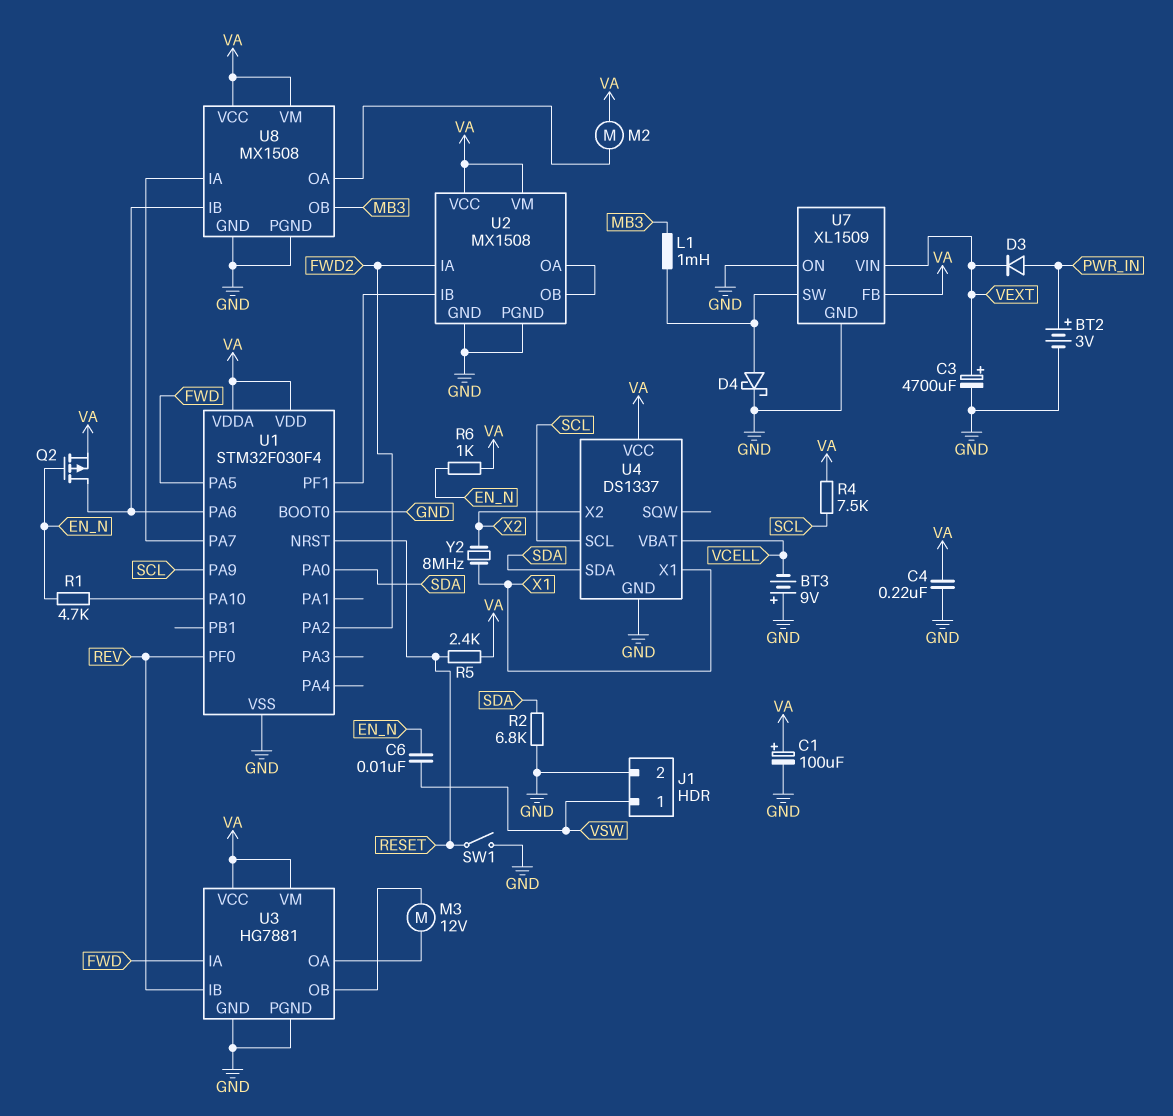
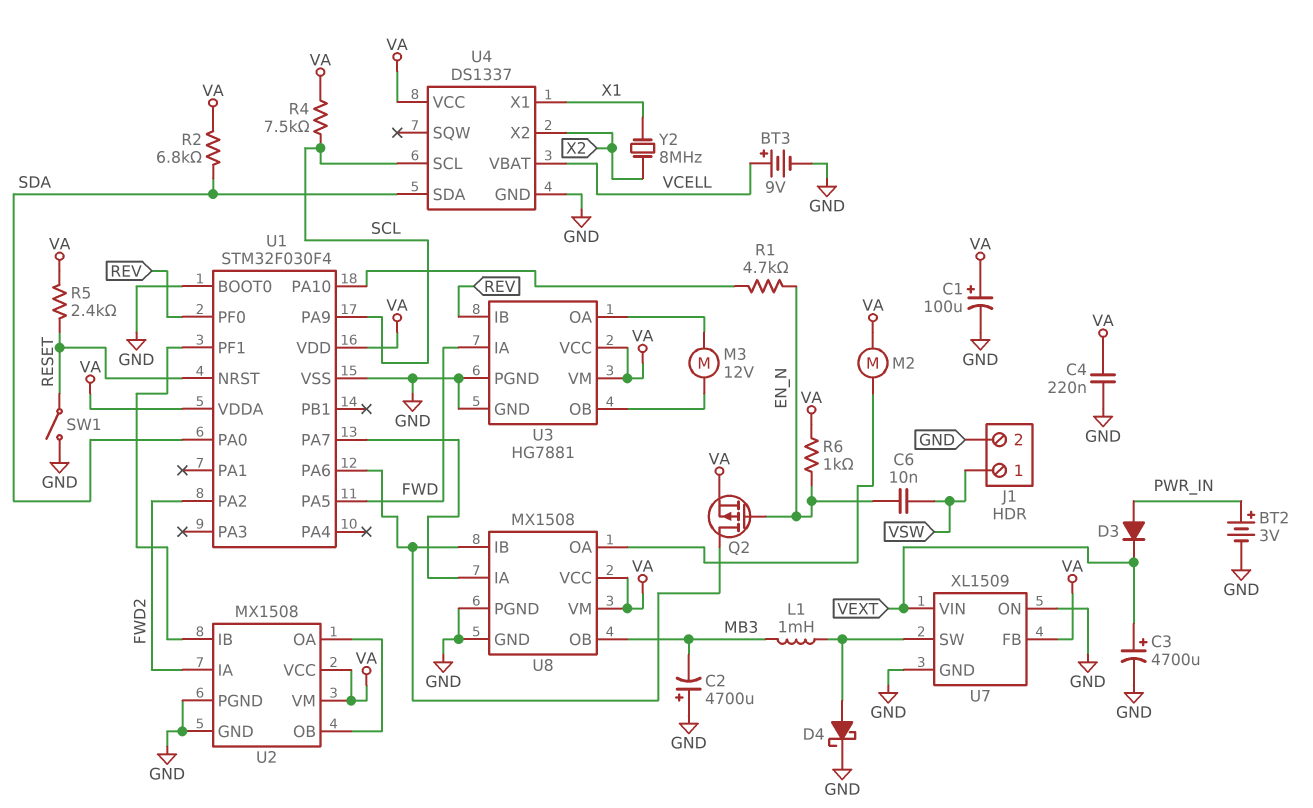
BT3: 9V (plus GND, minus VCELL) -> 9V (plus VCELL, minus GND)
C2: none -> 4700uF (plus GND, minus MB3)
R2: 6.8k (GND, SDA) -> 6.8k (SDA, VA)

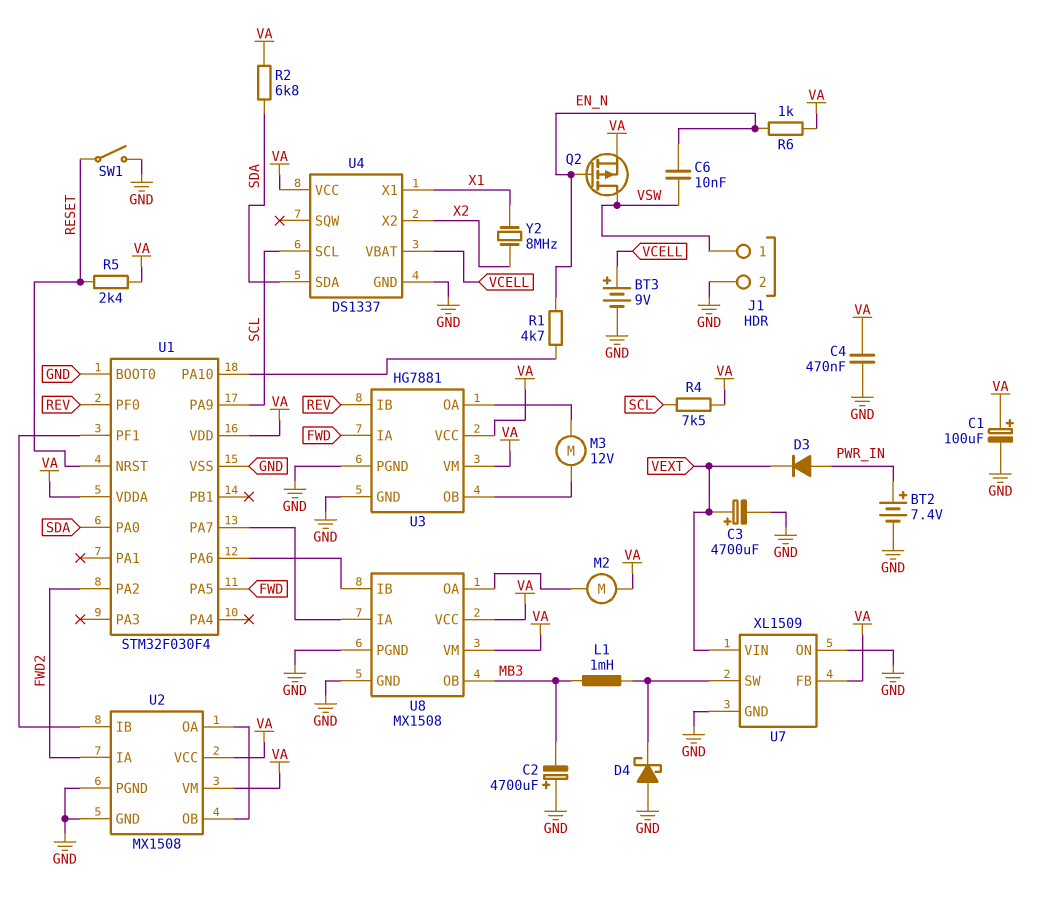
BT2: 3V (plus PWR_IN, minus GND) -> 7.4V (plus PWR_IN, minus GND)
C4: 220nF (GND, VA) -> 470nF (GND, VA)
D4: schottky (A U7/SW, K GND) -> schottky (A GND, K U7/SW)
Q2: PMOS (G EN_N, D U1/PA6, S VA) -> PMOS (G EN_N, D VSW, S VA)

